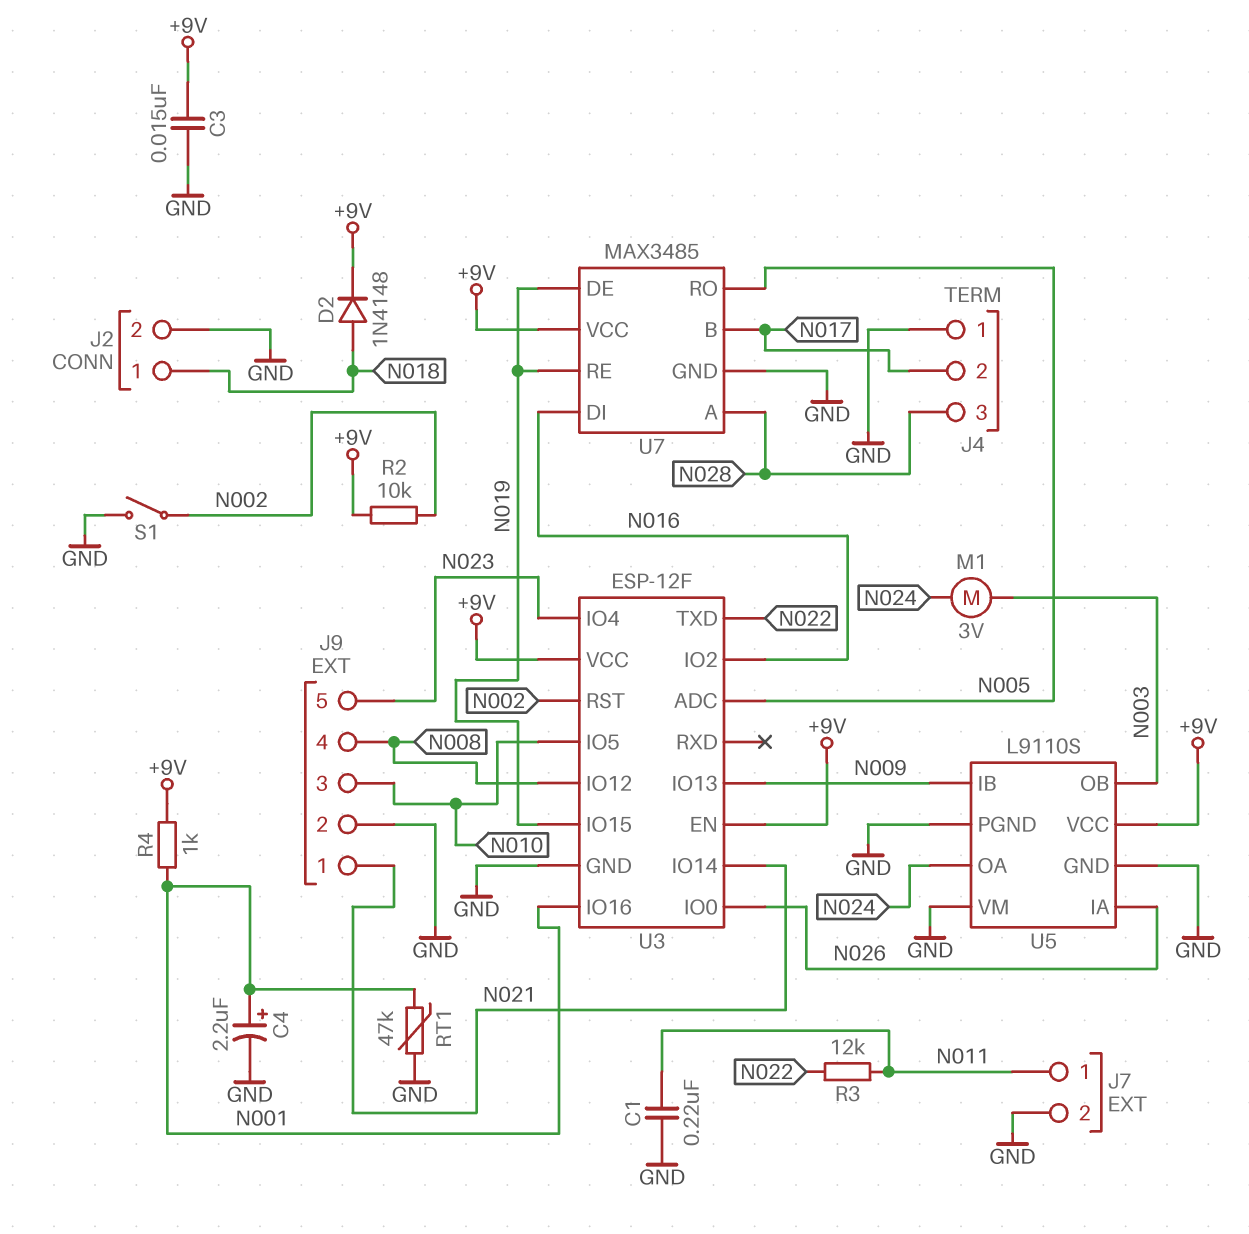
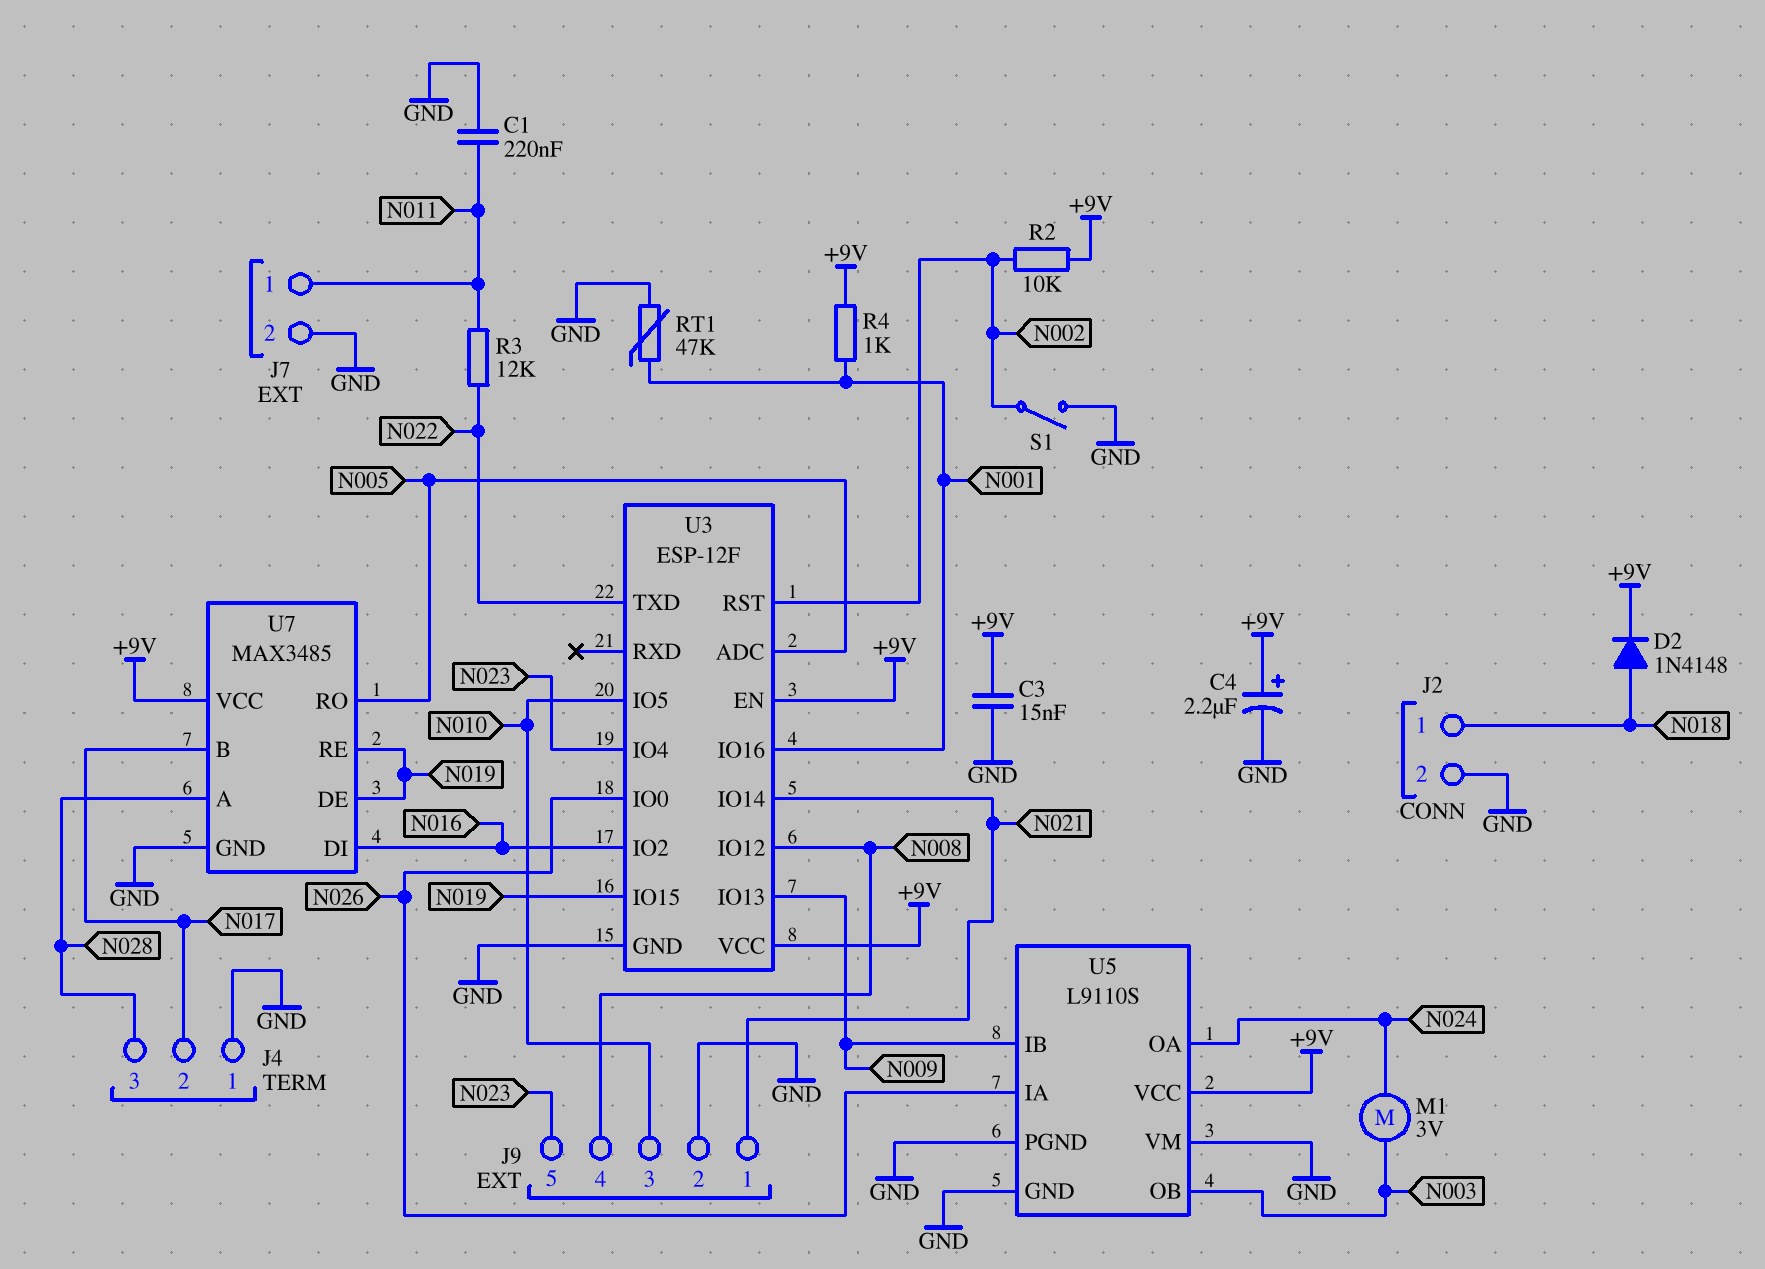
C4: 2.2uF (plus N001, minus GND) -> 2.2uF (plus +9V, minus GND)

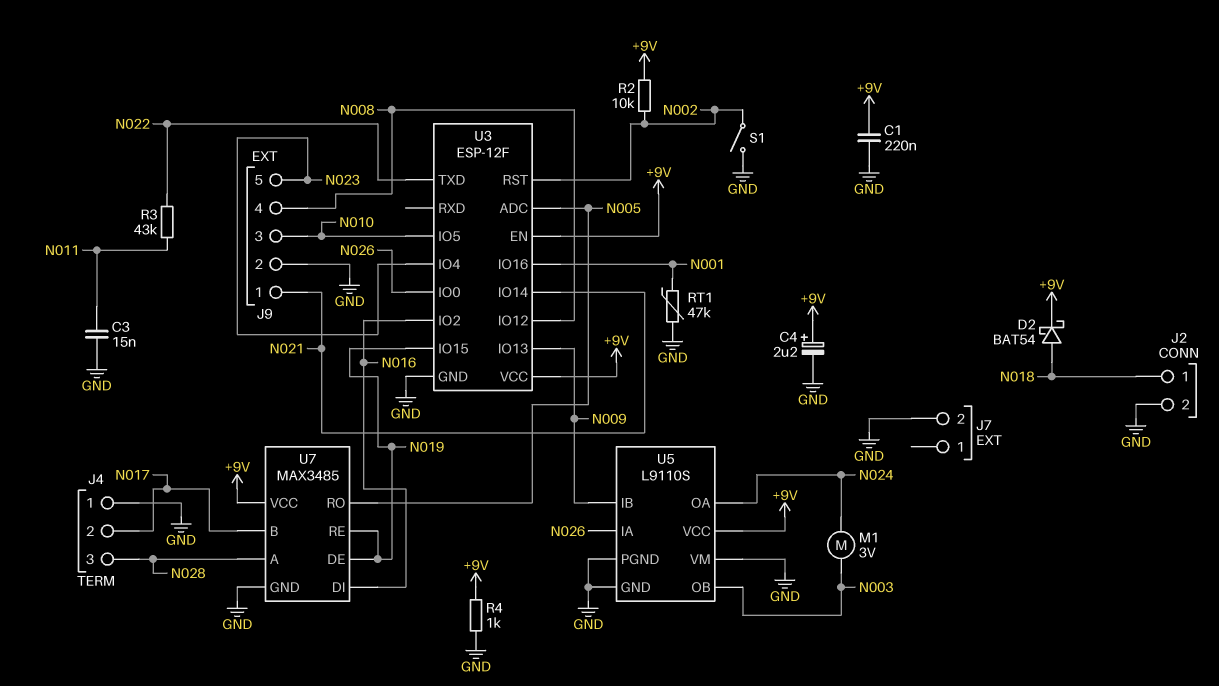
C1: 220nF (GND, N011) -> 220nF (+9V, GND)
C3: 15nF (+9V, GND) -> 15nF (GND, N011)
D2: diode 1N4148 (A N018, K +9V) -> schottky BAT54 (A N018, K +9V)
J7 pin 1: N011 -> none
R3: 12k (N011, N022) -> 43k (N011, N022)
R4: 1k (+9V, N001) -> 1k (+9V, GND)

